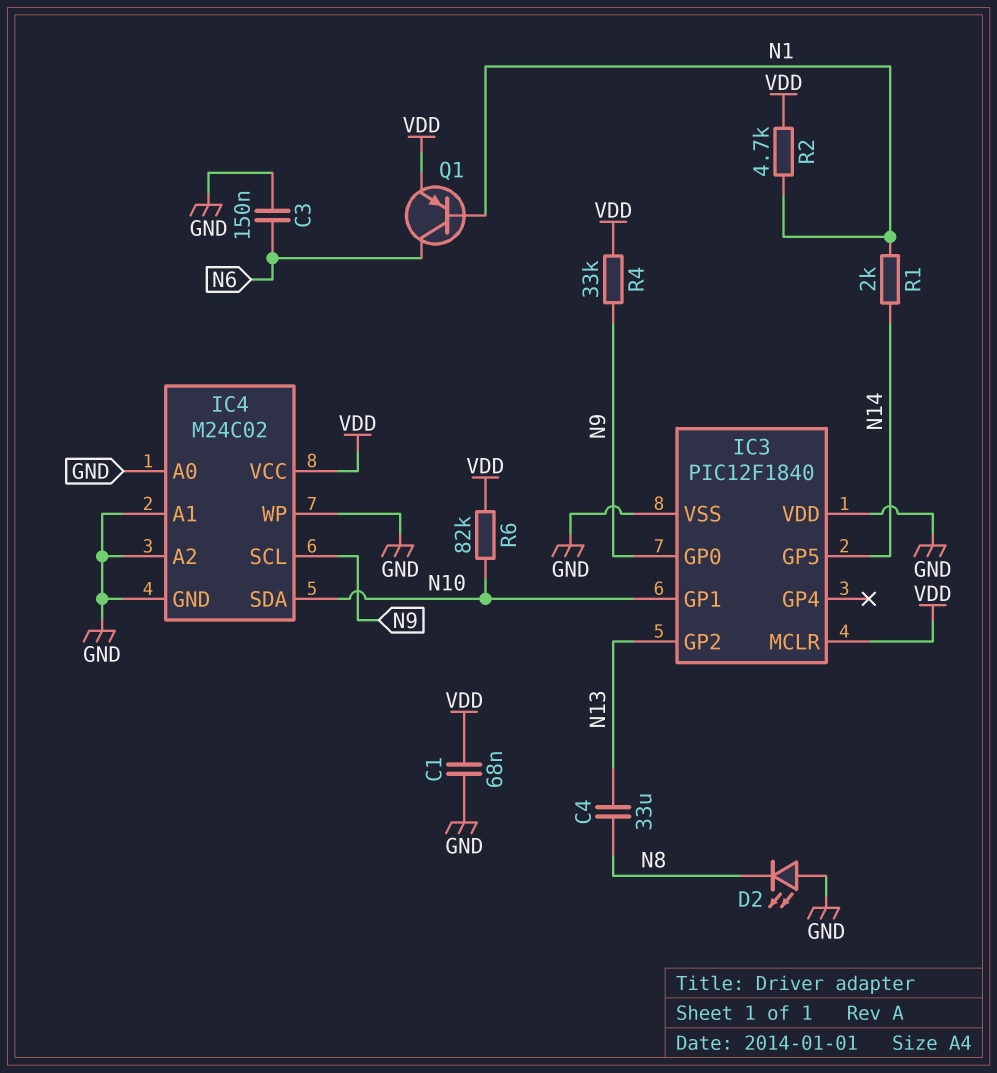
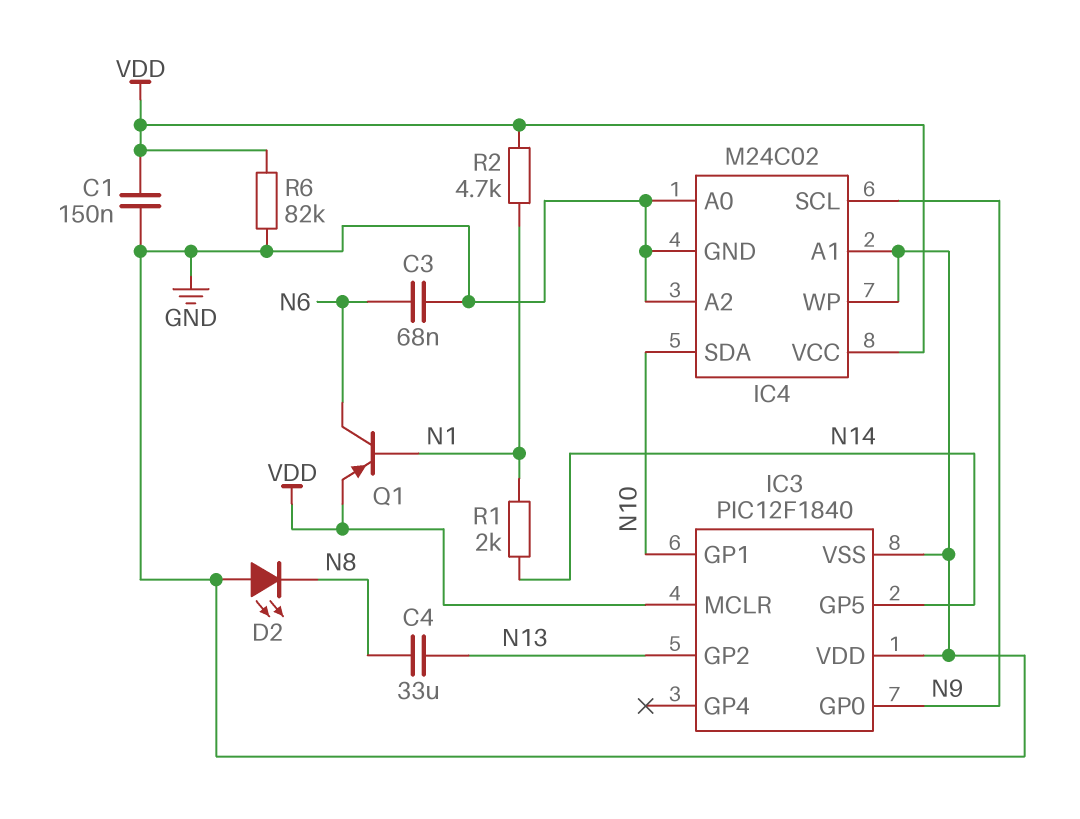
C1: 68nF (GND, VDD) -> 150nF (GND, VDD)
C3: 150nF (GND, N6) -> 68nF (GND, N6)
R4: 33k (N9, VDD) -> none
R6: 82k (N10, VDD) -> 82k (GND, VDD)

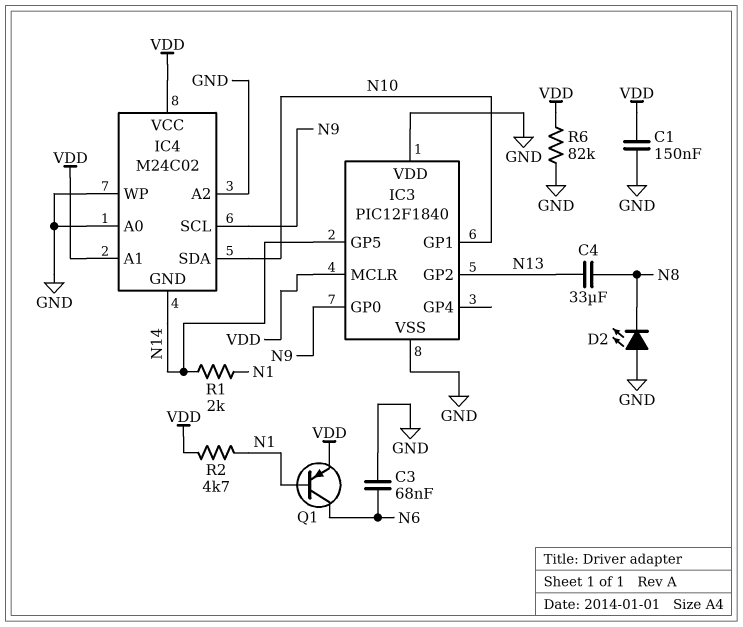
IC4 pin A1: GND -> VDD
IC4 pin GND: GND -> N14

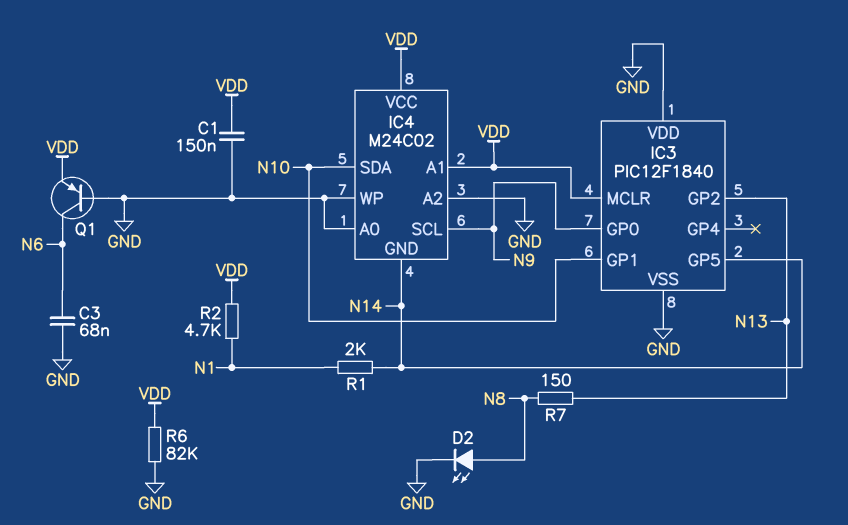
C4: 33uF (N8, N13) -> none
D2: LED (A GND, K N8) -> LED (A N8, K GND)
Q1: PNP (B N1, C N6, E VDD) -> PNP (B GND, C N6, E VDD)
R7: none -> 150 (N8, N13)

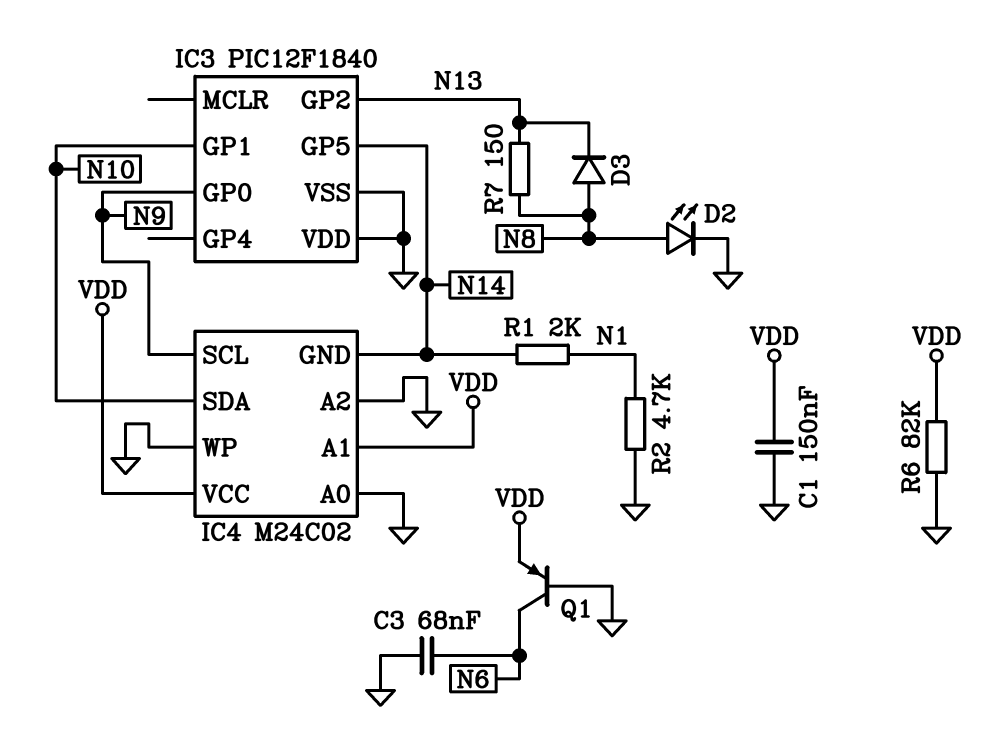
D3: none -> diode (A N8, K N13)
IC3 pin MCLR: VDD -> none
R2: 4.7k (N1, VDD) -> 4.7k (GND, N1)

